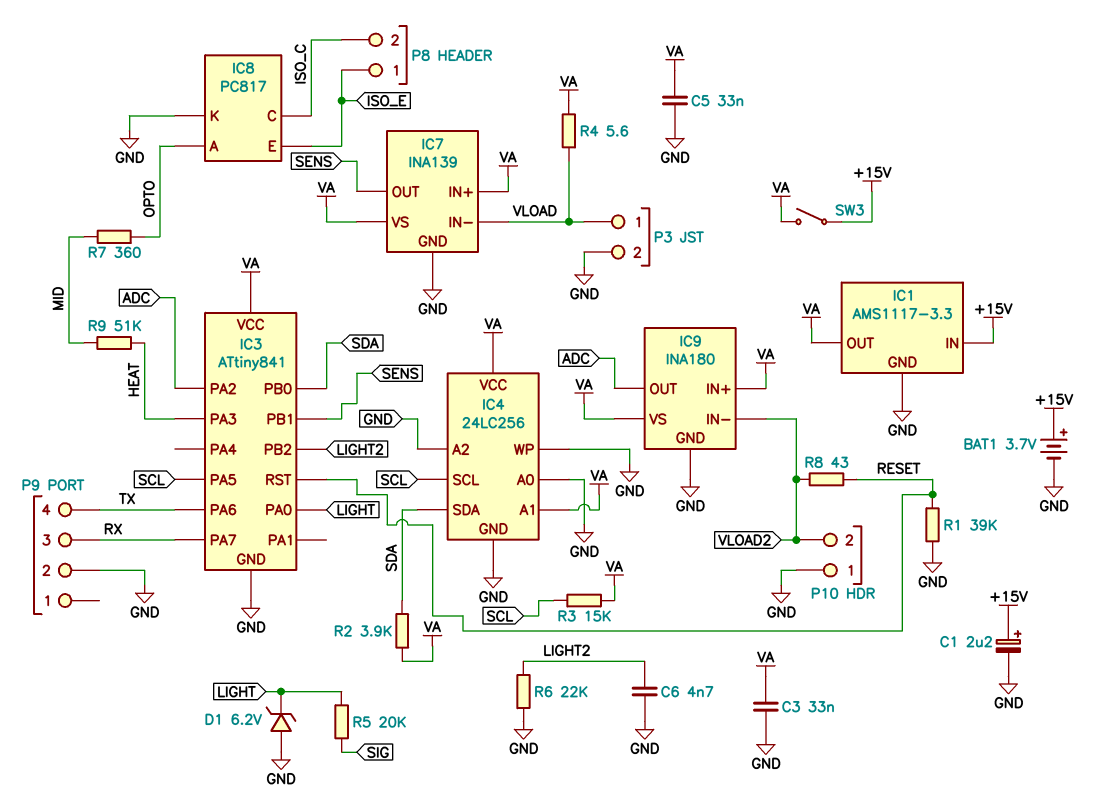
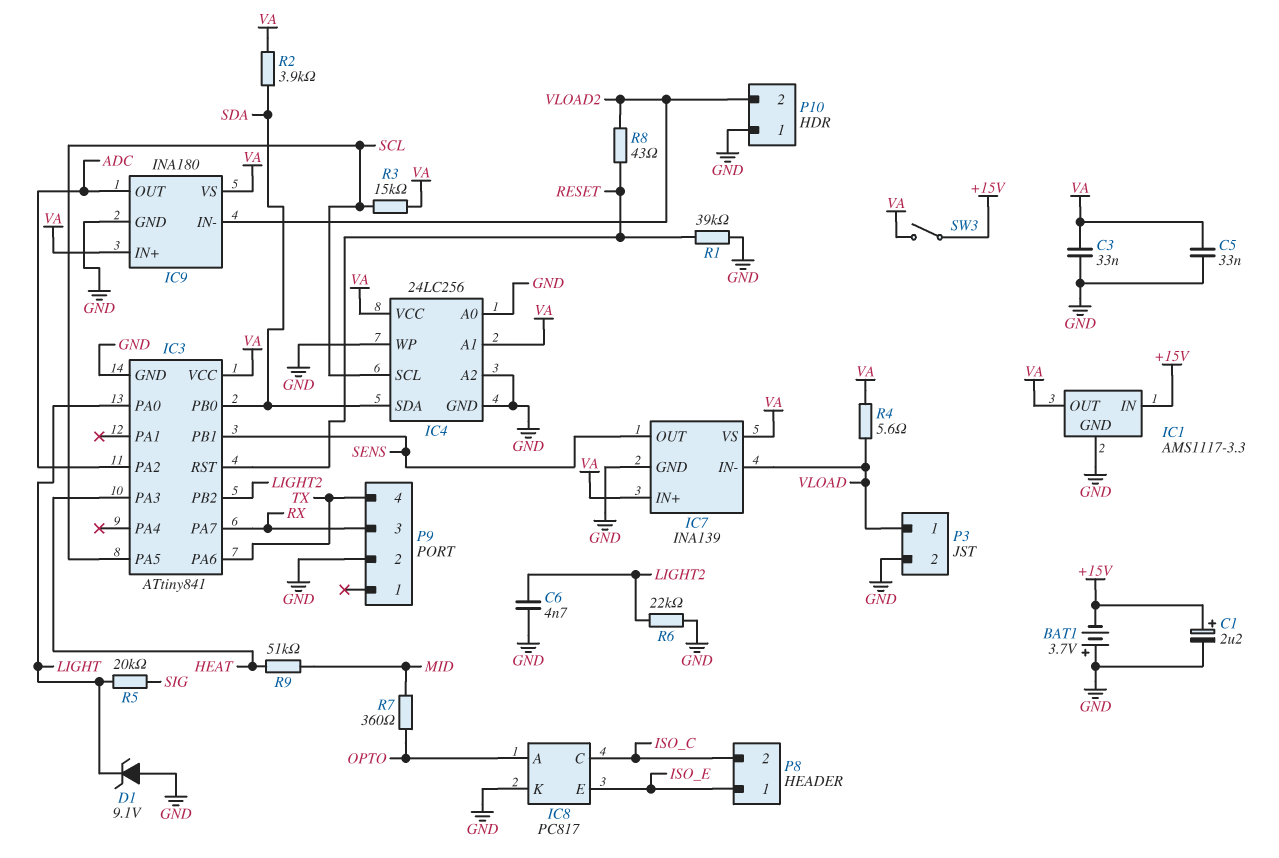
BAT1: 3.7V (plus +15V, minus GND) -> 3.7V (plus GND, minus +15V)
D1: zener 6.2V (A GND, K LIGHT) -> zener 9.1V (A GND, K LIGHT)

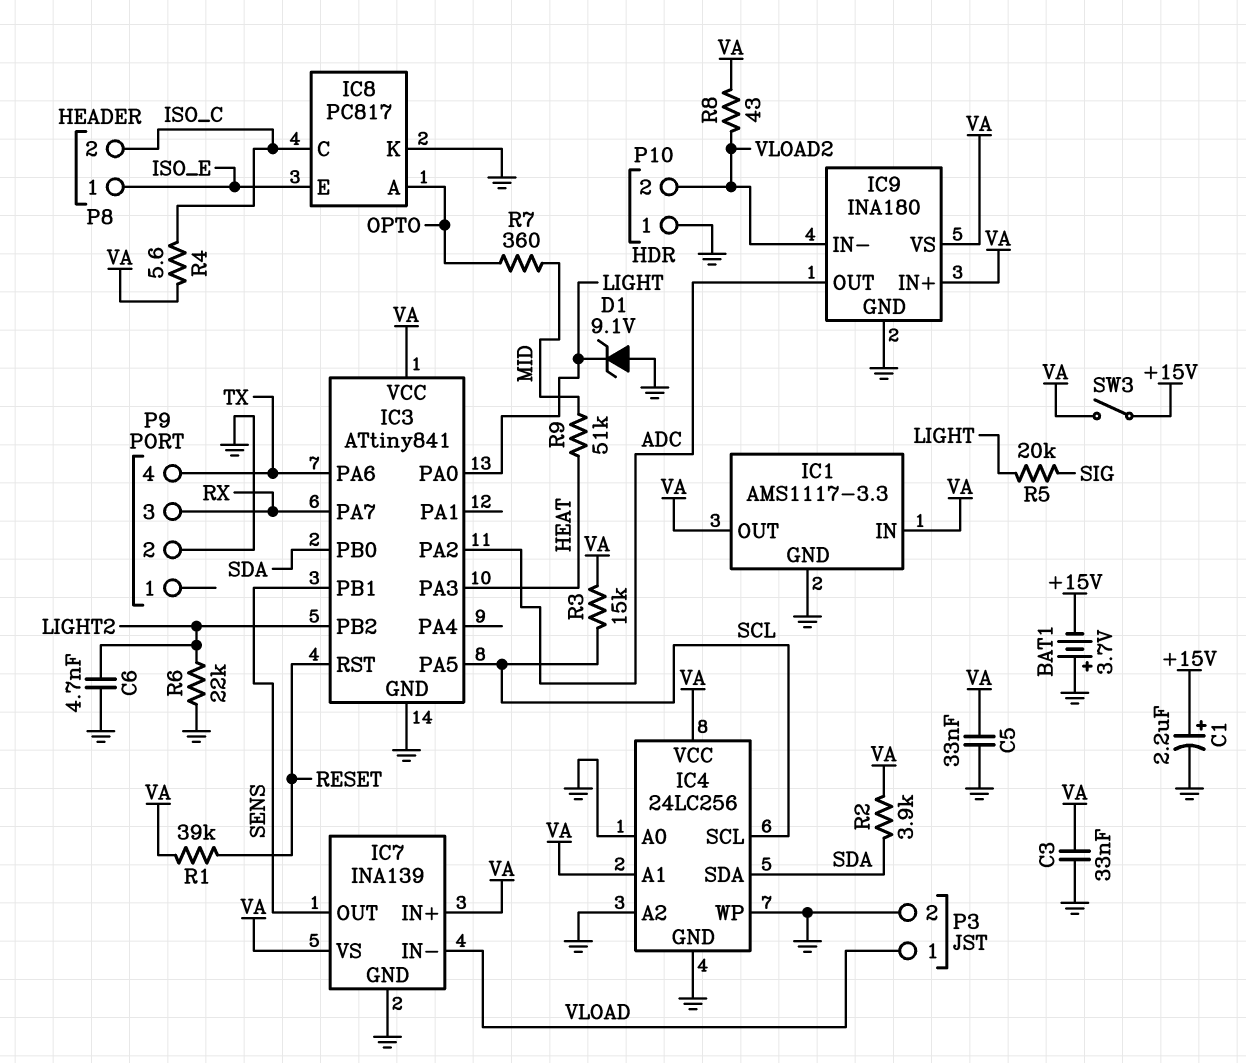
IC1 pin IN: +15V -> VA
R1: 39k (GND, RESET) -> 39k (RESET, VA)
R4: 5.6 (VA, VLOAD) -> 5.6 (ISO_C, VA)
R8: 43 (RESET, VLOAD2) -> 43 (VA, VLOAD2)

